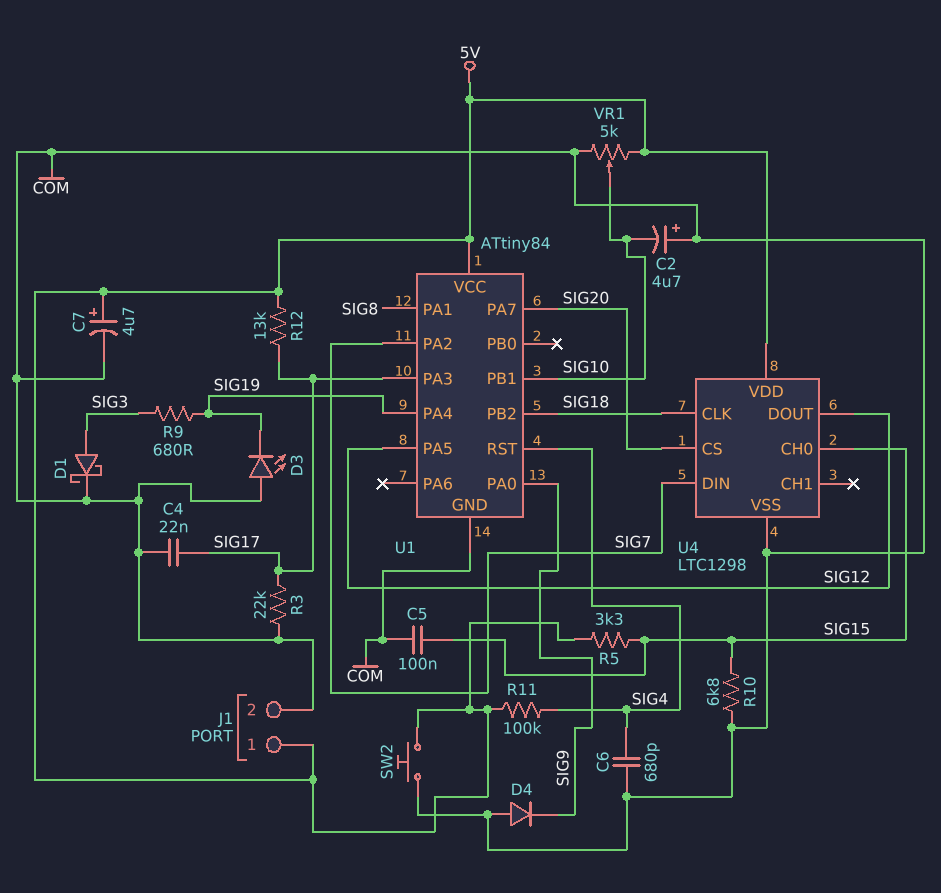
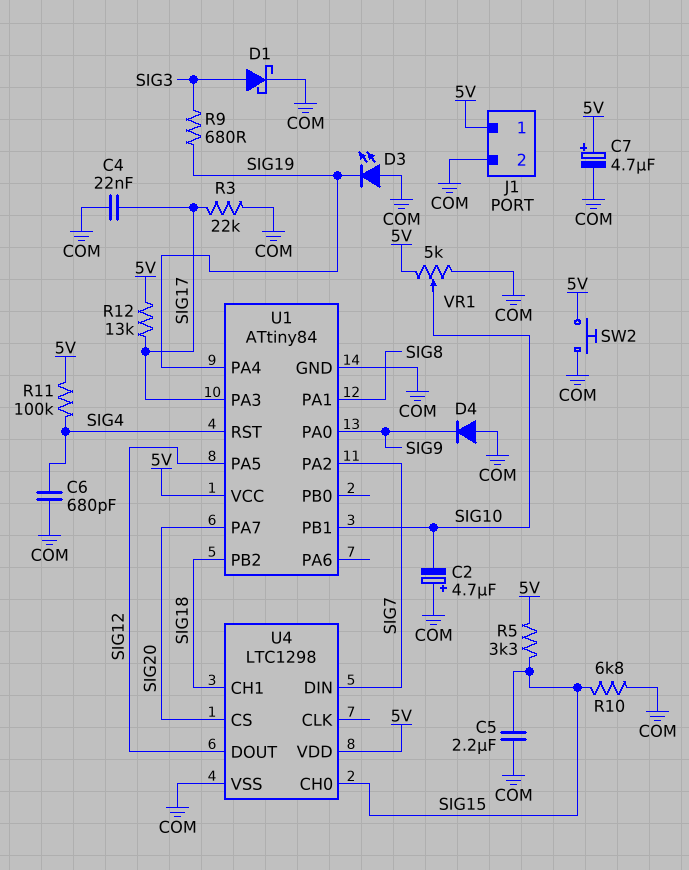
C5: 100nF (COM, SIG15) -> 2.2uF (COM, SIG15)
U4 pin CH1: none -> SIG18
U4 pin CLK: SIG18 -> none

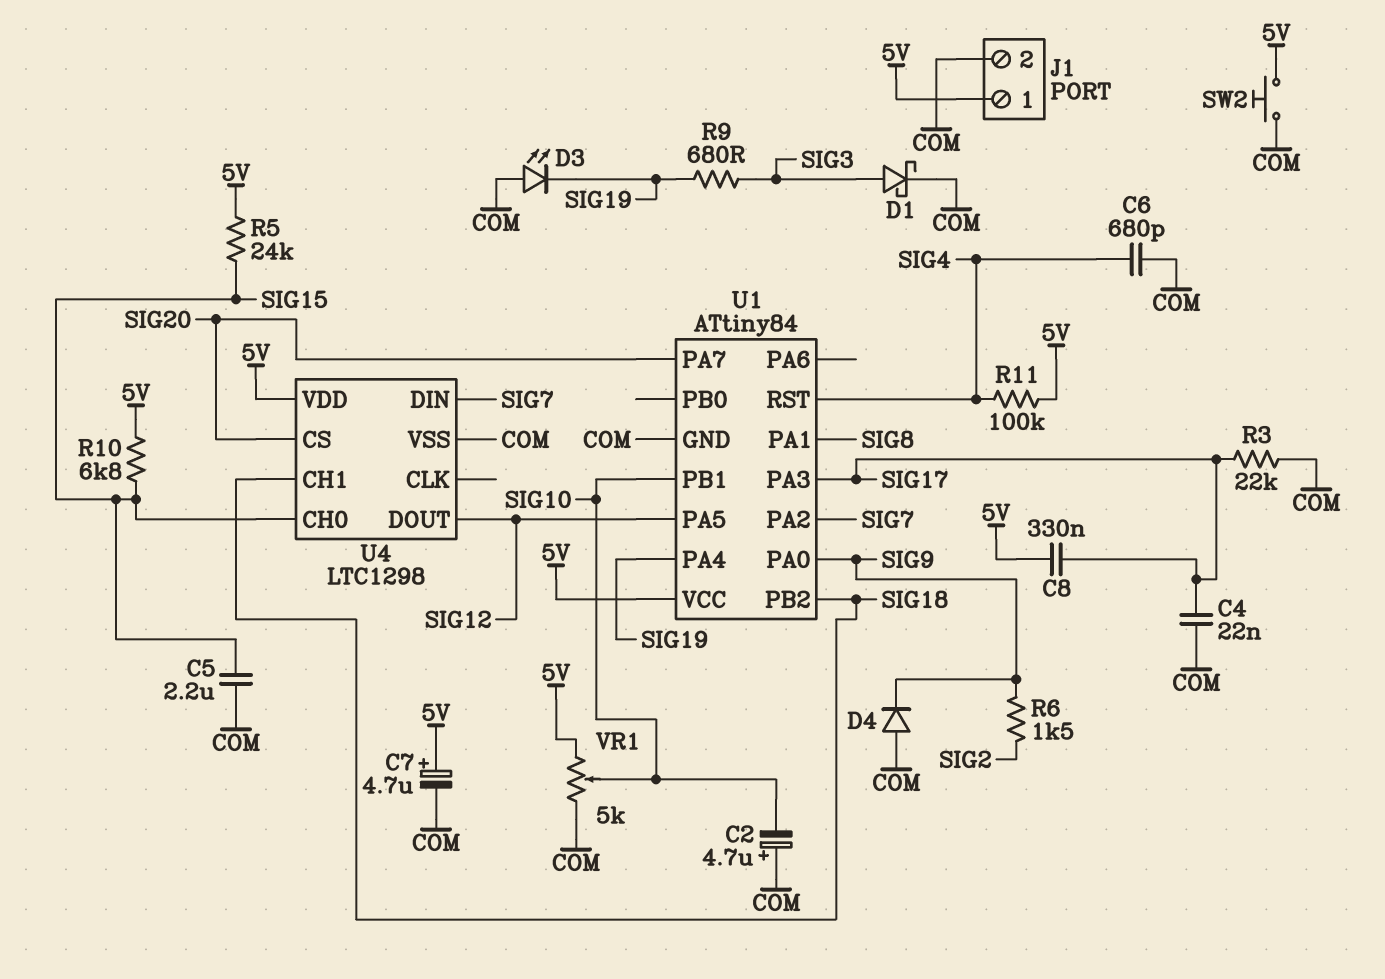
C8: none -> 330nF (5V, SIG17)
R5: 3.3k (5V, SIG15) -> 24k (5V, SIG15)
R6: none -> 1.5k (SIG2, SIG9)
R10: 6.8k (COM, SIG15) -> 6.8k (5V, SIG15)
R12: 13k (5V, SIG17) -> none

